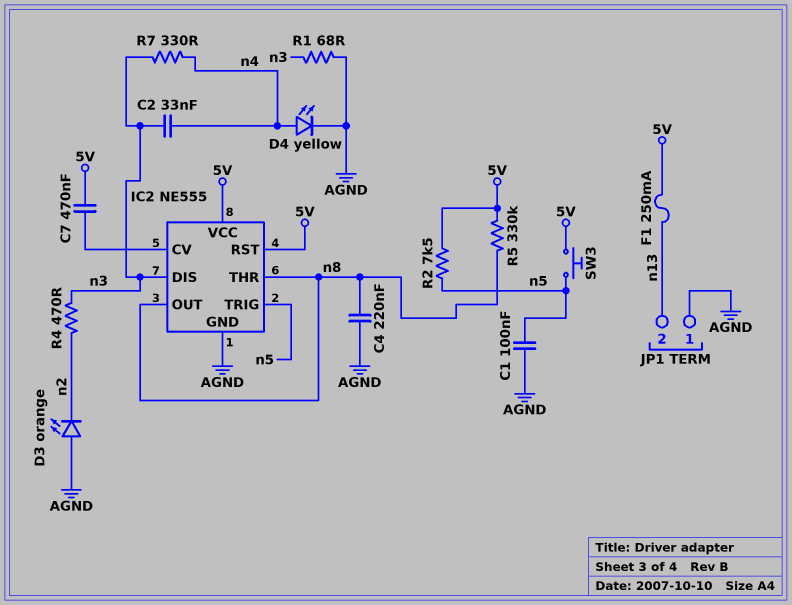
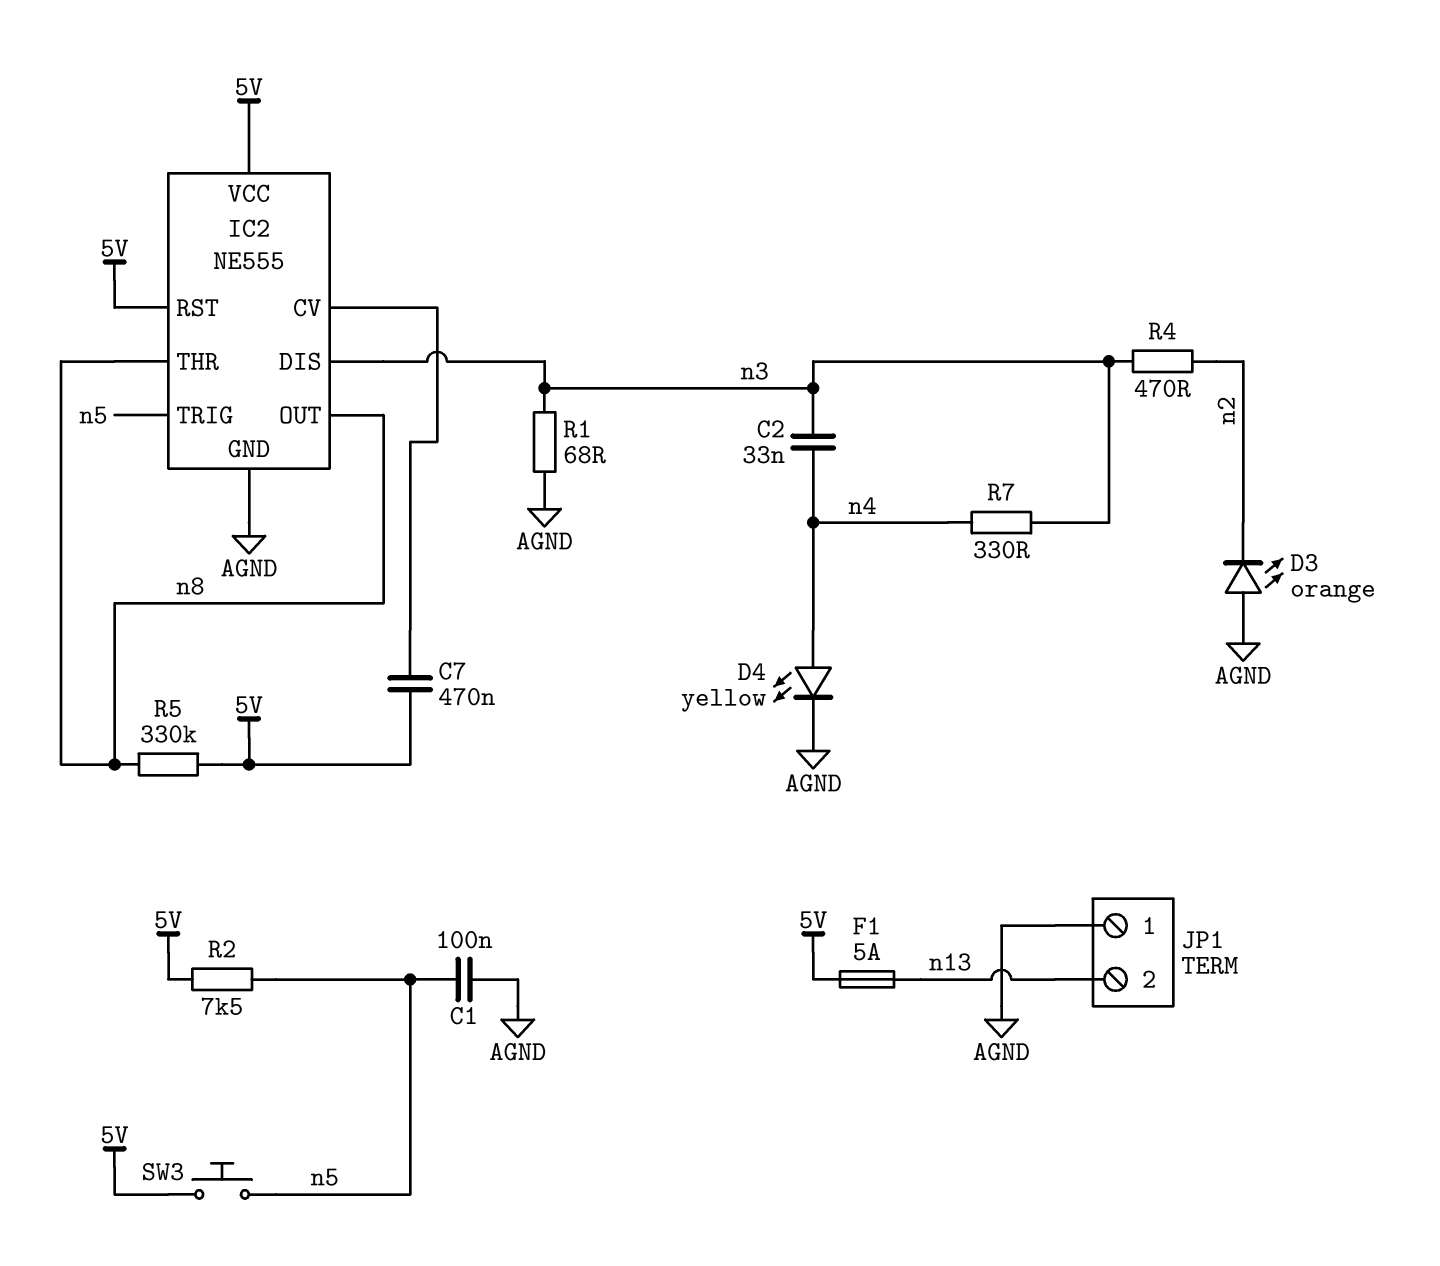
C4: 220nF (AGND, n8) -> none
F1: 250mA (5V, n13) -> 5A (5V, n13)

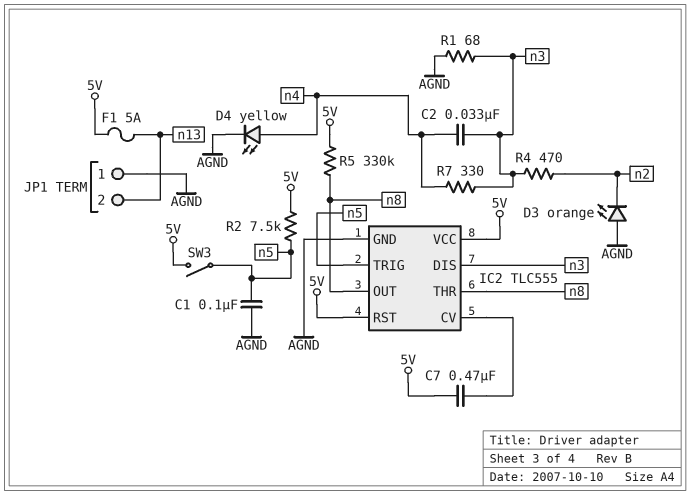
IC2: NE555 -> TLC555
SW3: button (5V, n5) -> switch (5V, n5)

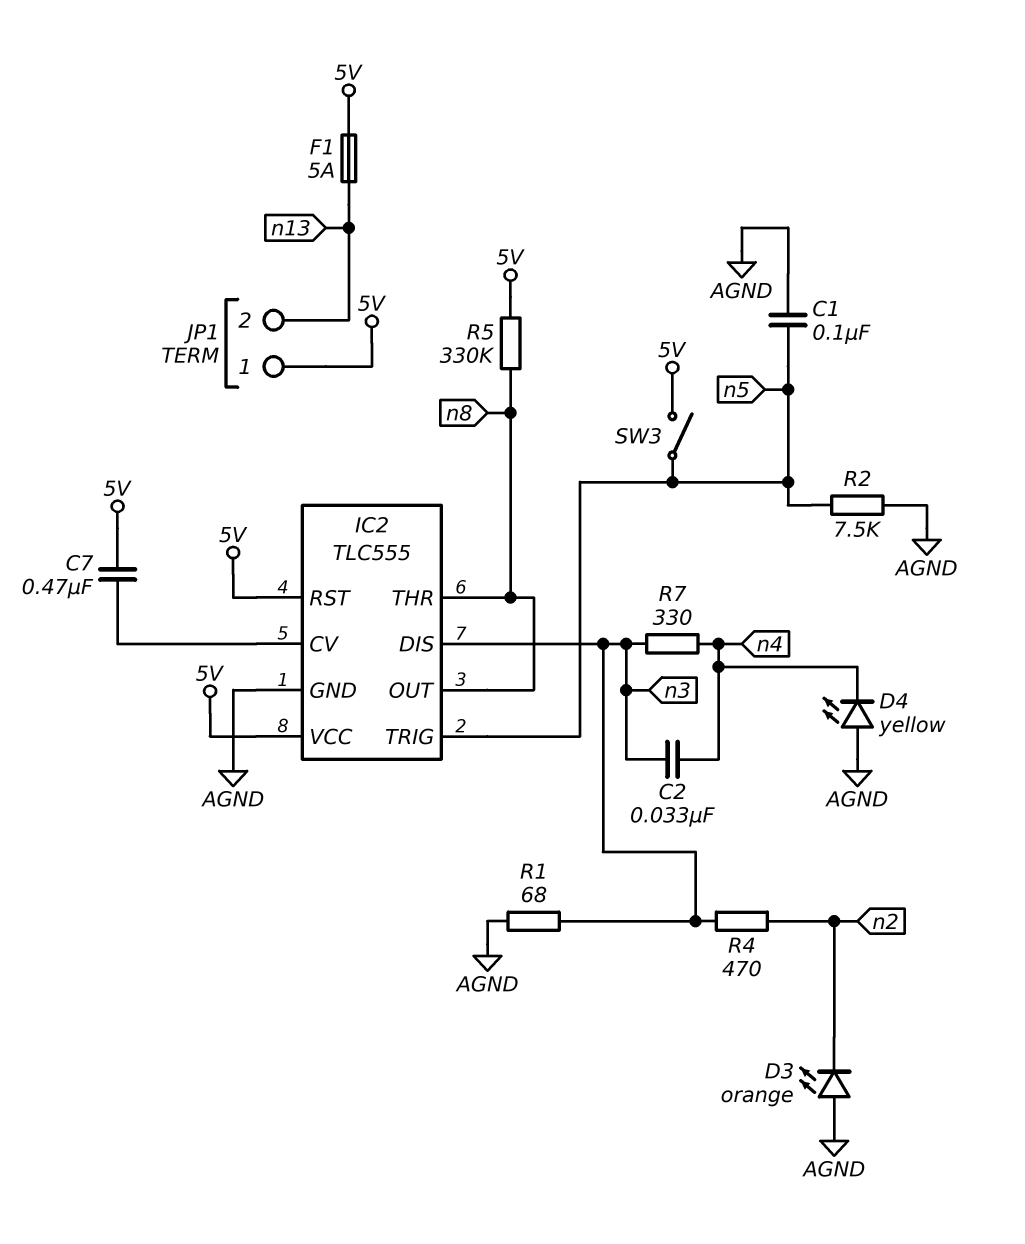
D4: LED yellow (A n4, K AGND) -> LED yellow (A AGND, K n4)
JP1 pin 1: AGND -> 5V
R2: 7.5k (5V, n5) -> 7.5k (AGND, n5)

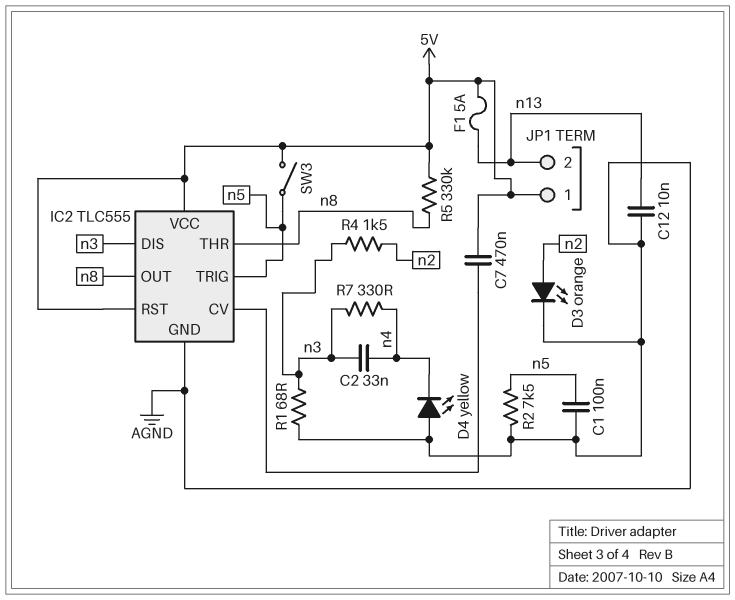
C12: none -> 10nF (AGND, n13)
D3: LED orange (A AGND, K n2) -> LED orange (A n2, K AGND)
R4: 470 (n2, n3) -> 1.5k (n2, n3)

